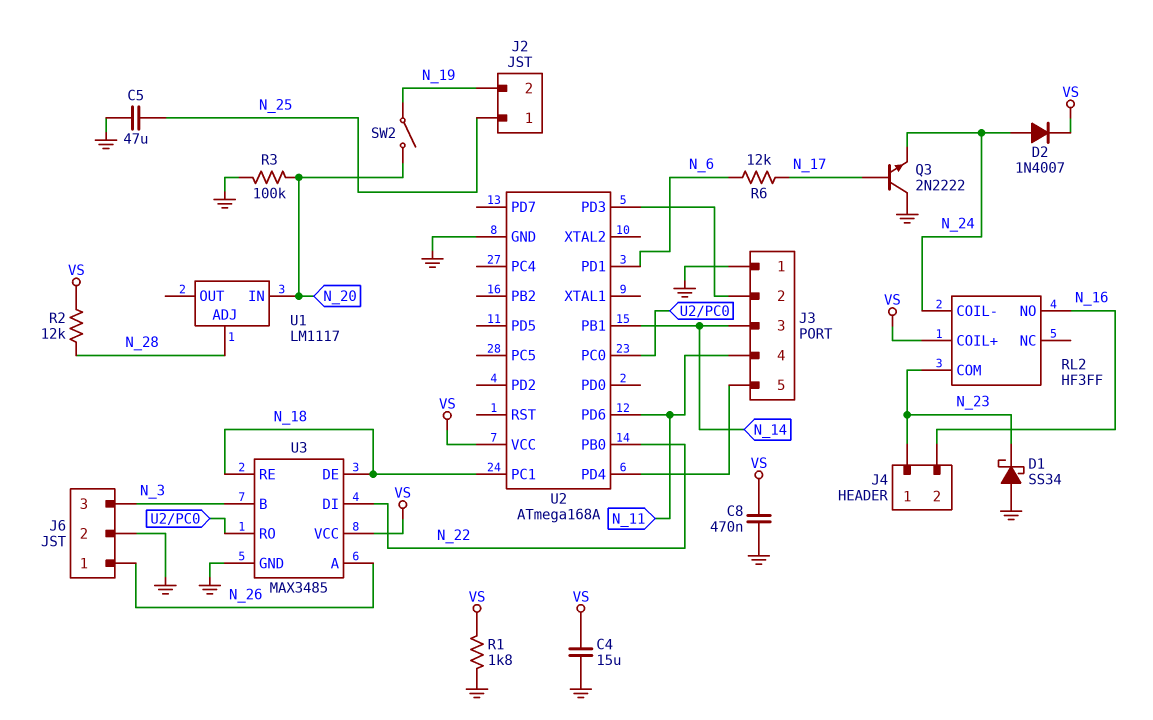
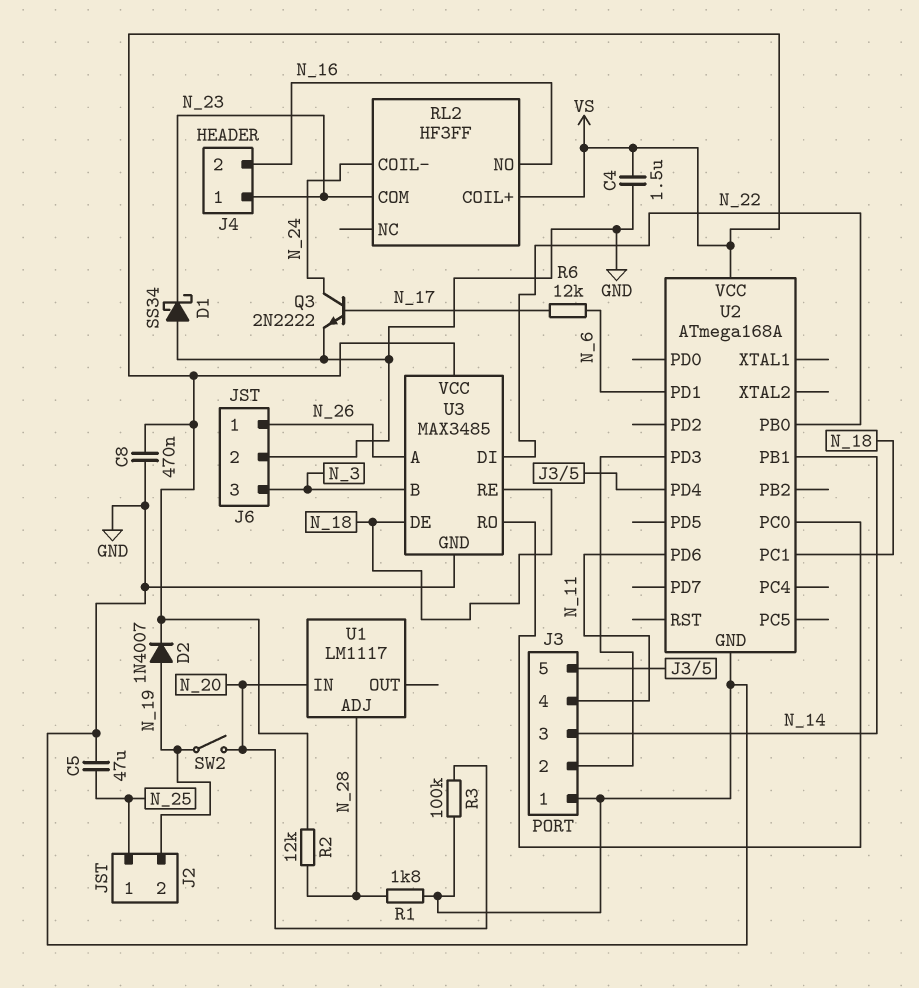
C4: 15uF (GND, VS) -> 1.5uF (GND, VS)
D2: diode 1N4007 (A N_24, K VS) -> diode 1N4007 (A N_19, K VS)
Q3: NPN 2N2222 (B N_17, C GND, E N_24) -> NPN 2N2222 (B N_17, C N_24, E GND)
R1: 1.8k (GND, VS) -> 1.8k (GND, N_28)

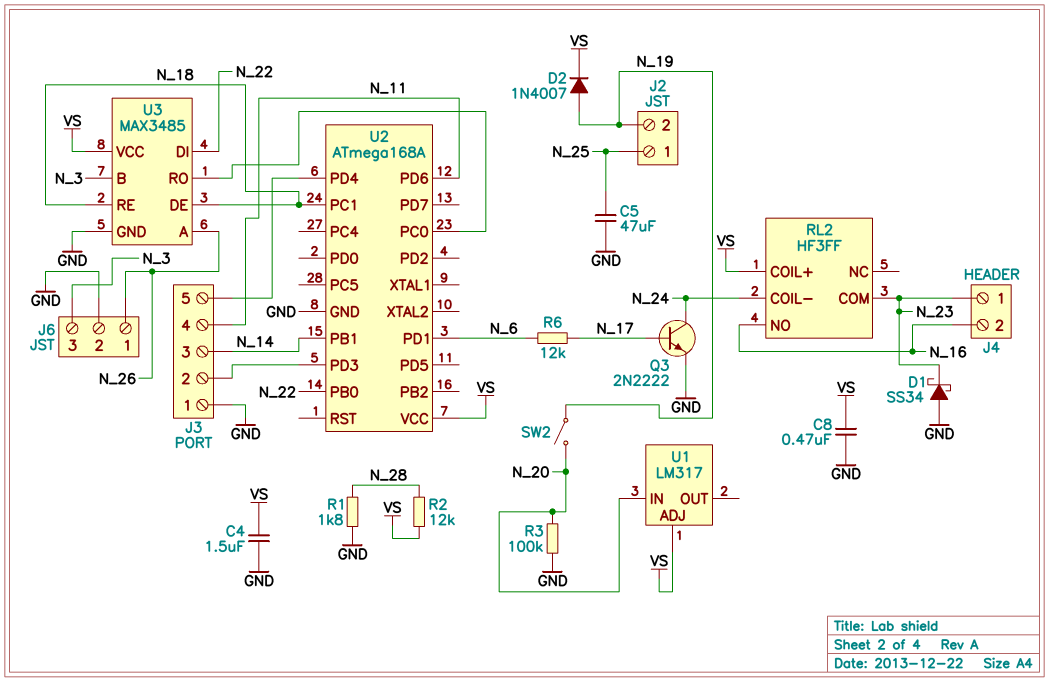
U1: LM1117 -> LM317
U1 pin ADJ: N_28 -> VS

